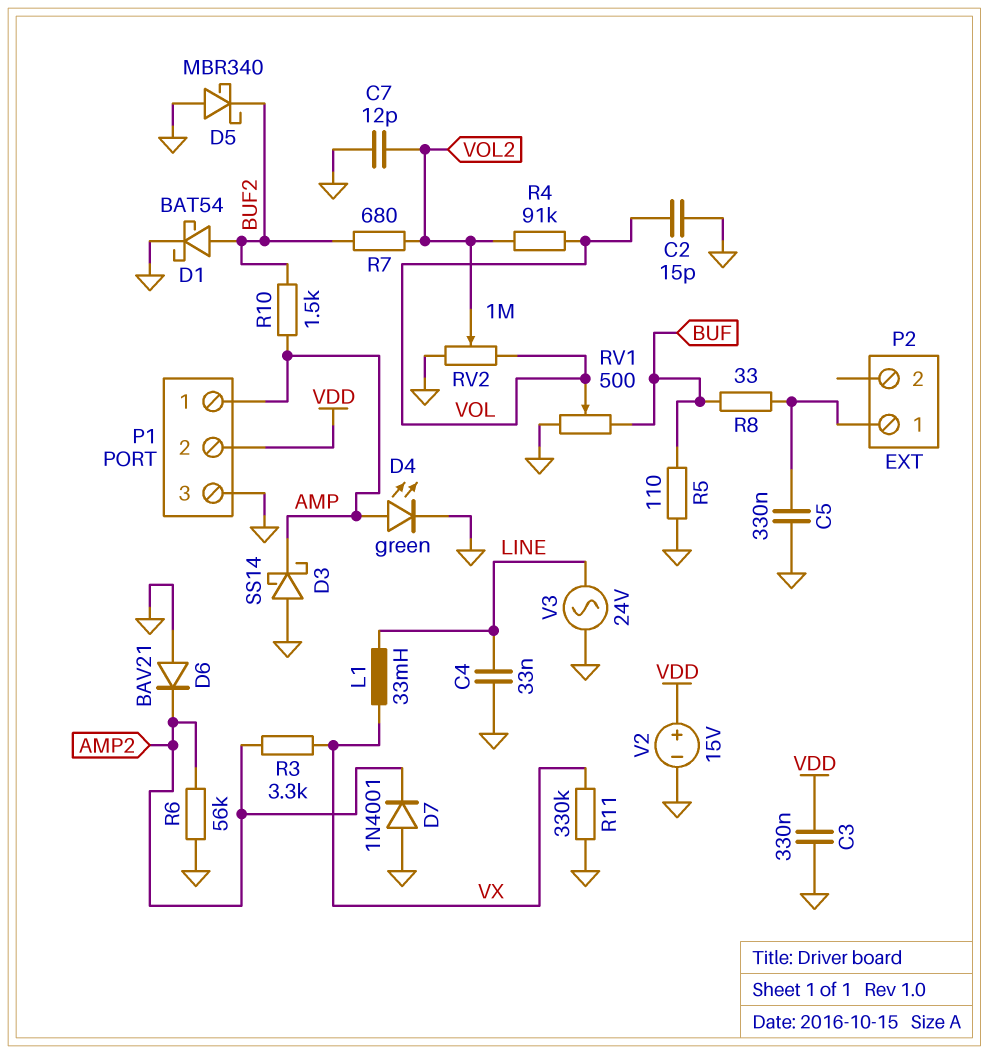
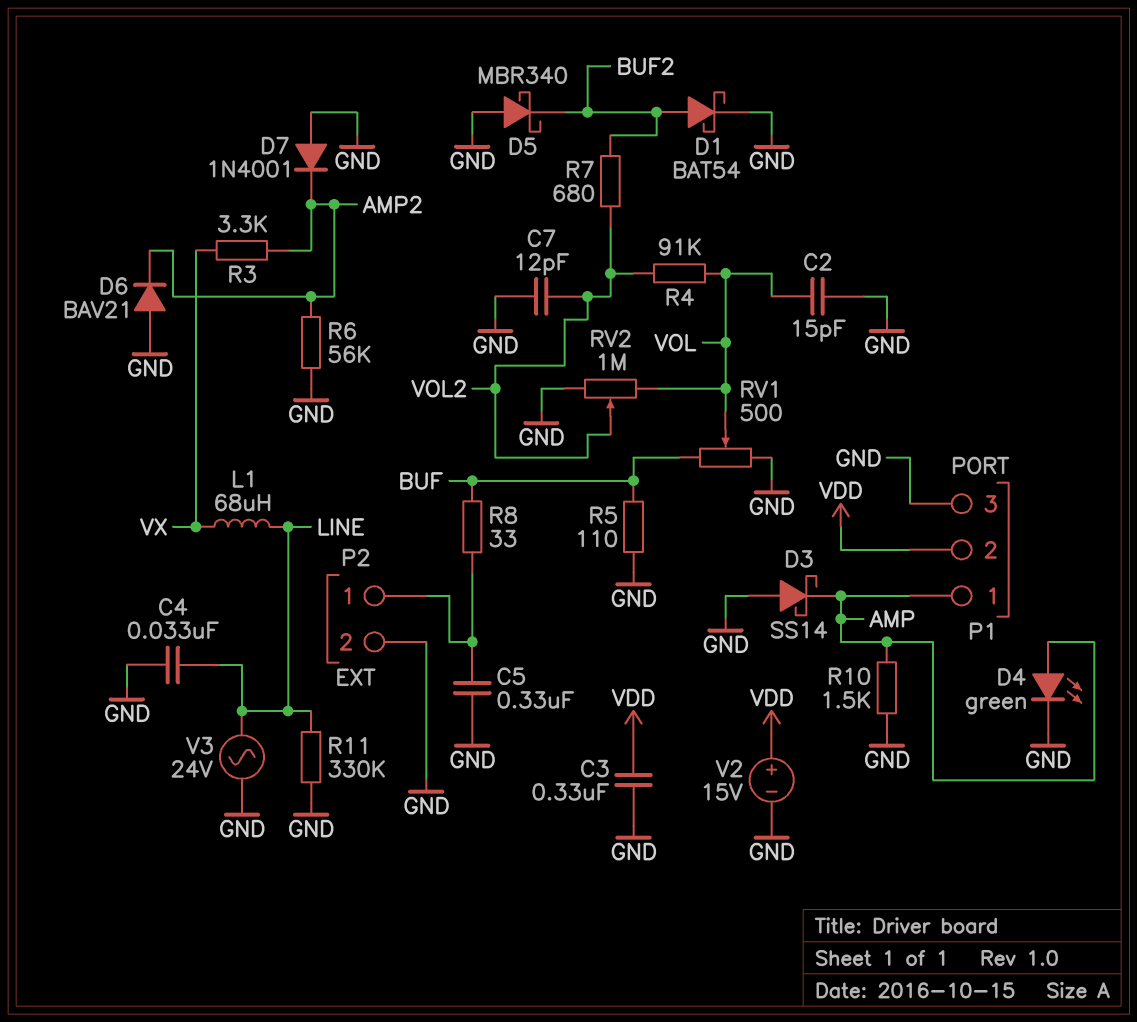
L1: 33mH (LINE, VX) -> 68uH (LINE, VX)
P2 pin 2: none -> GND
R10: 1.5k (AMP, BUF2) -> 1.5k (AMP, GND)
R11: 330k (GND, VX) -> 330k (GND, LINE)

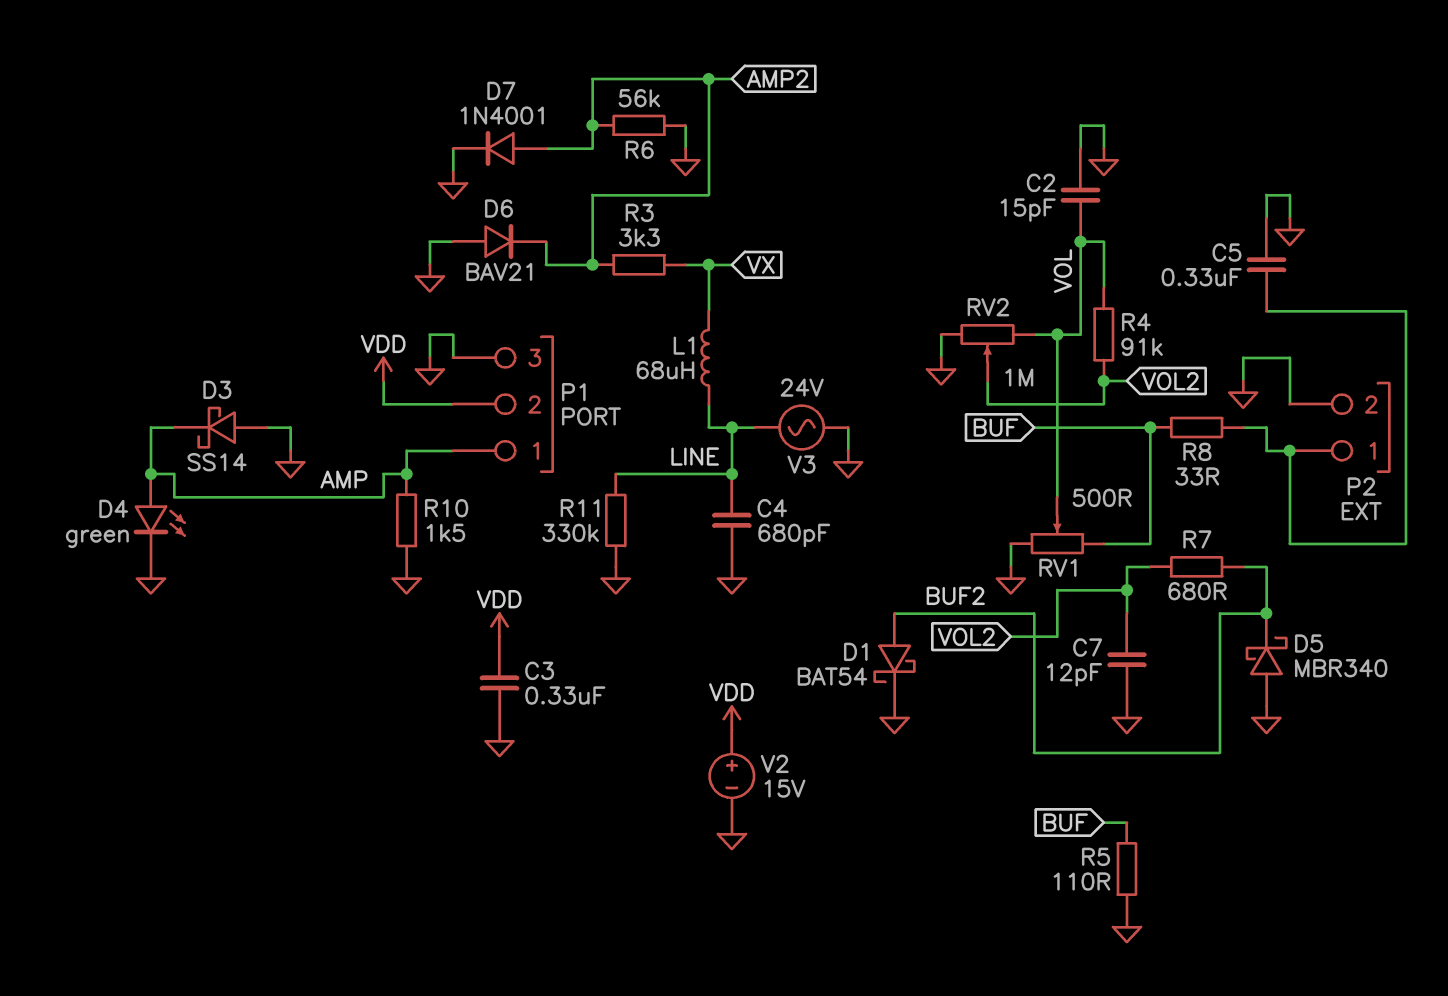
C4: 33nF (GND, LINE) -> 680pF (GND, LINE)
D7: diode 1N4001 (A GND, K AMP2) -> diode 1N4001 (A AMP2, K GND)

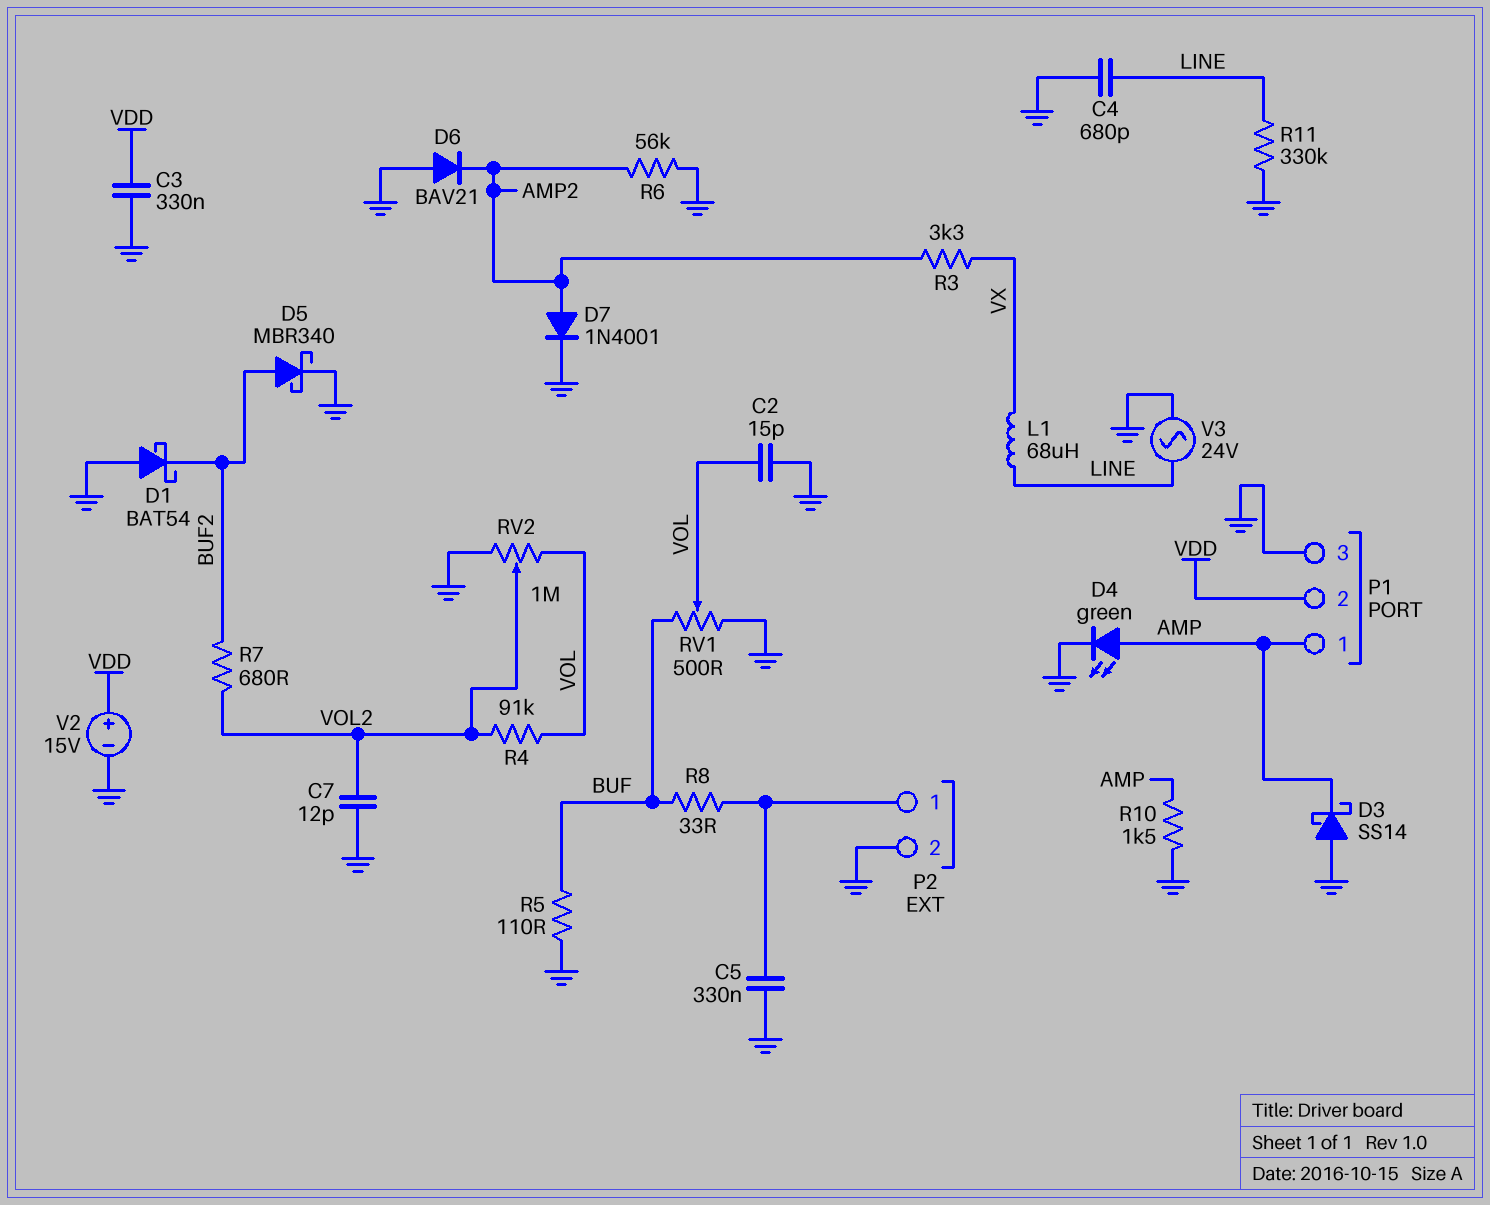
D1: schottky BAT54 (A BUF2, K GND) -> schottky BAT54 (A GND, K BUF2)
D5: schottky MBR340 (A GND, K BUF2) -> schottky MBR340 (A BUF2, K GND)

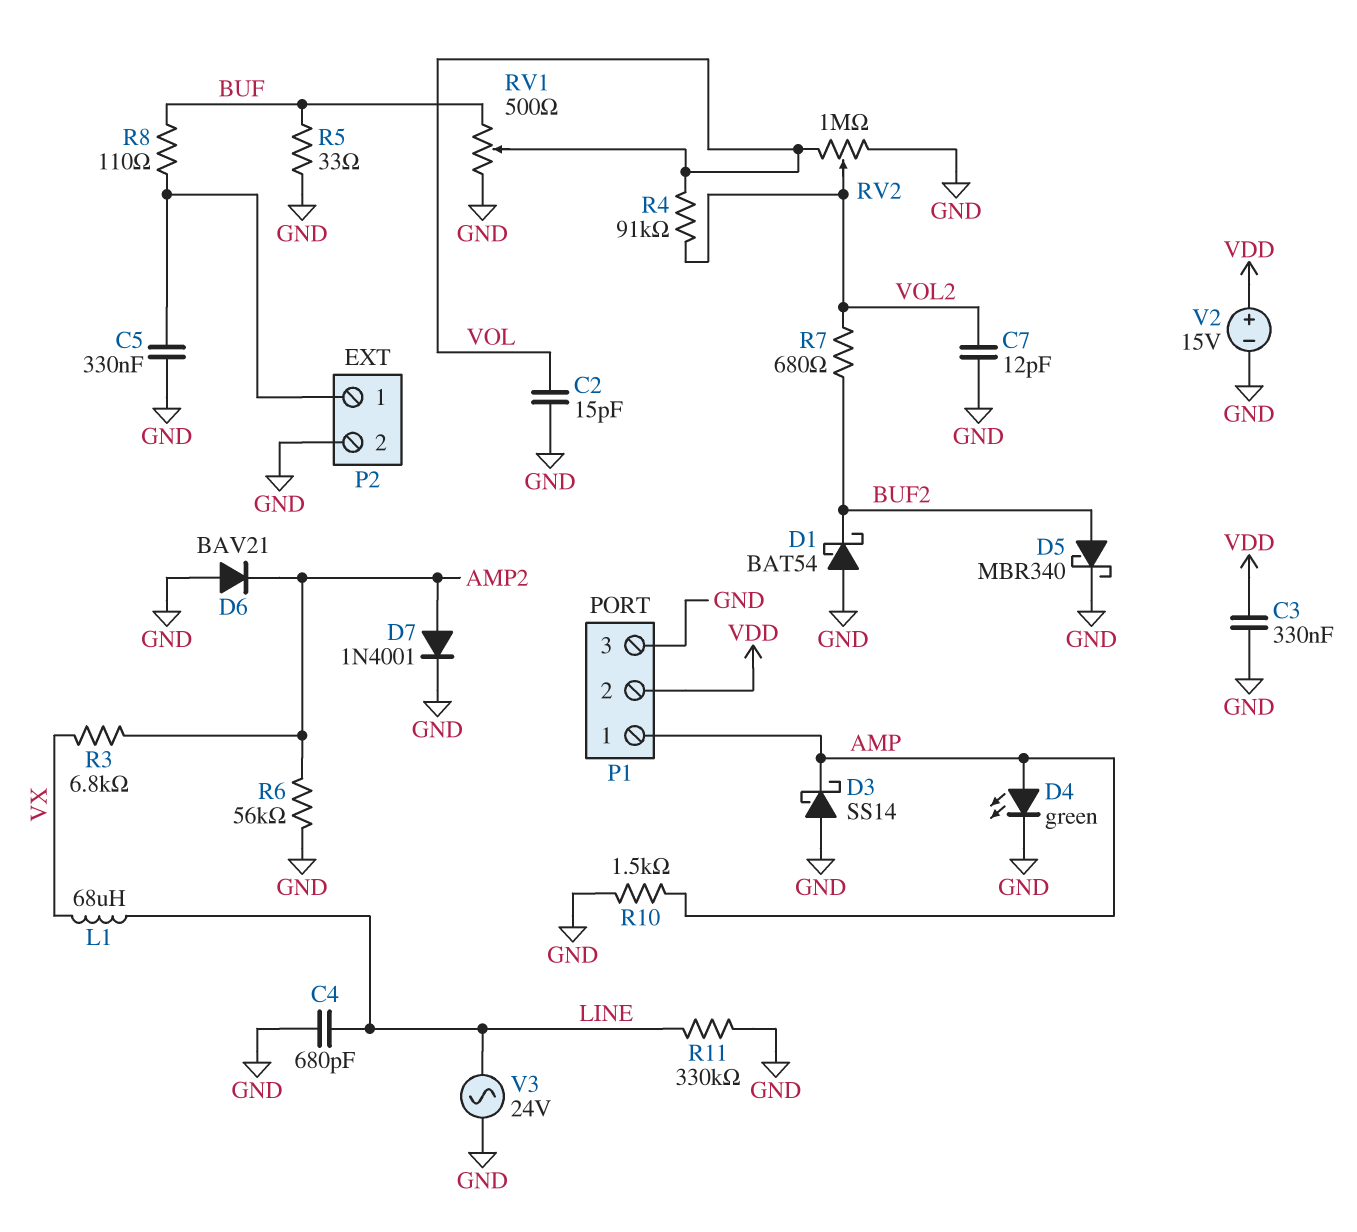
R3: 3.3k (AMP2, VX) -> 6.8k (AMP2, VX)
R5: 110 (BUF, GND) -> 33 (BUF, GND)
R8: 33 (BUF, P2/1) -> 110 (BUF, P2/1)

